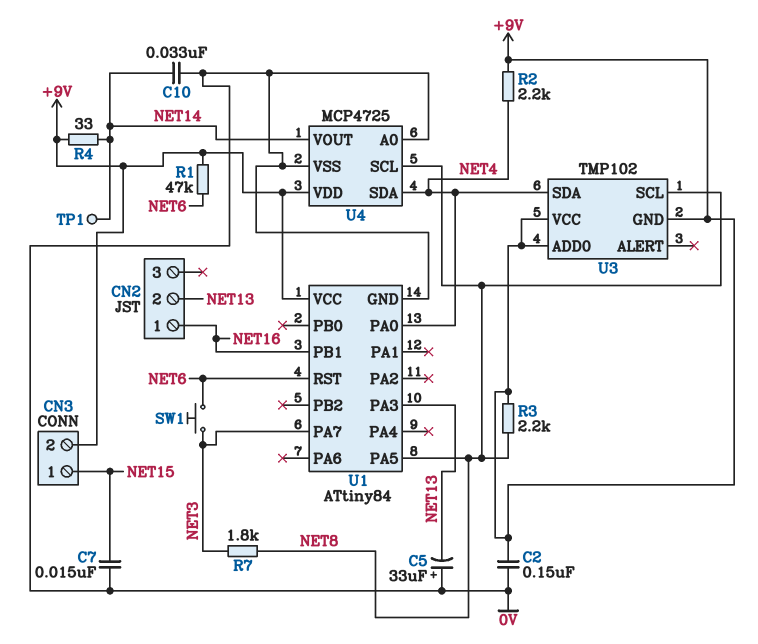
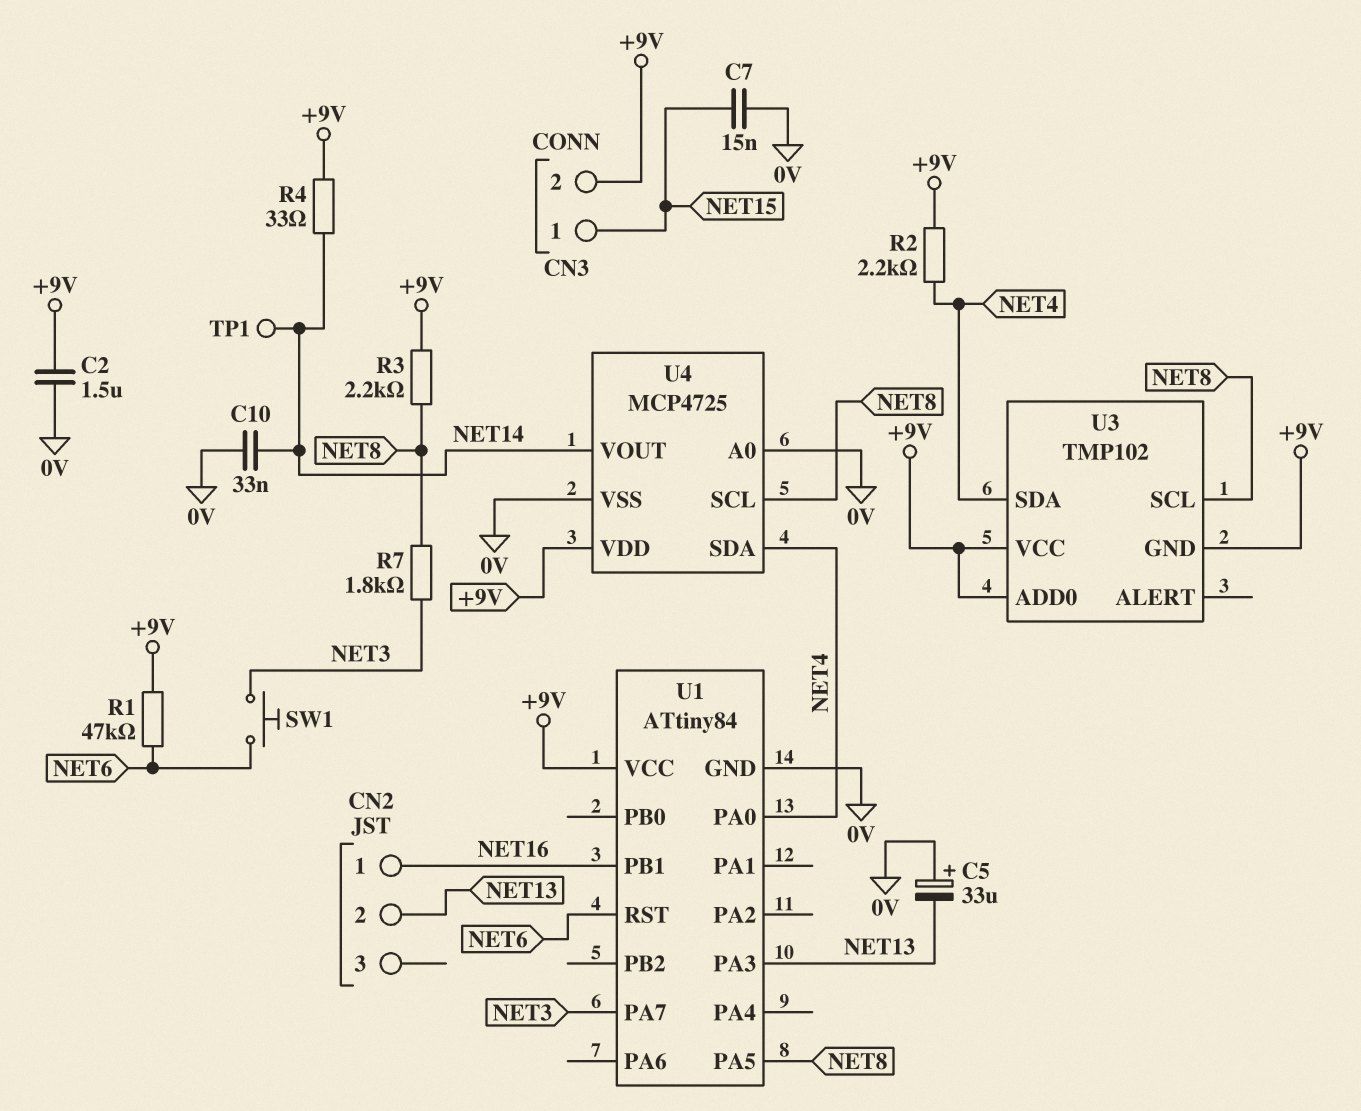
C2: 150nF (+9V, 0V) -> 1.5uF (+9V, 0V)

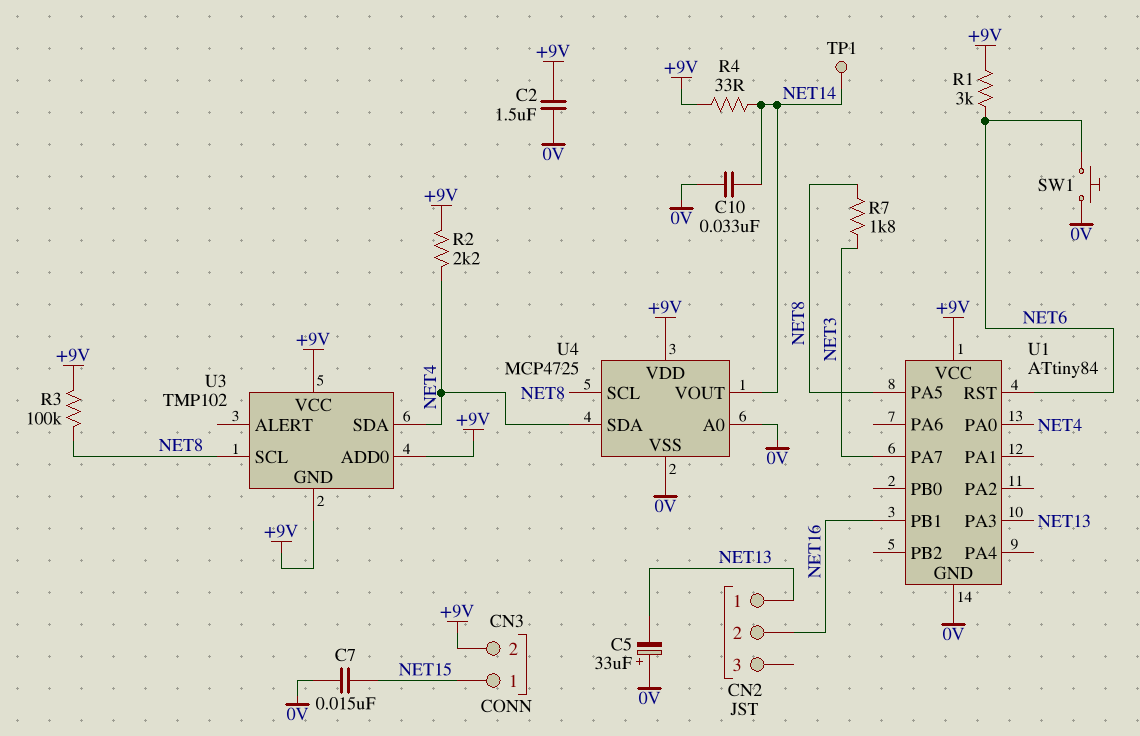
CN2 pin 1: NET16 -> NET13
CN2 pin 2: NET13 -> NET16
R1: 47k (+9V, NET6) -> 3k (+9V, NET6)
R3: 2.2k (+9V, NET8) -> 100k (+9V, NET8)
SW1: button (NET3, NET6) -> button (0V, NET6)

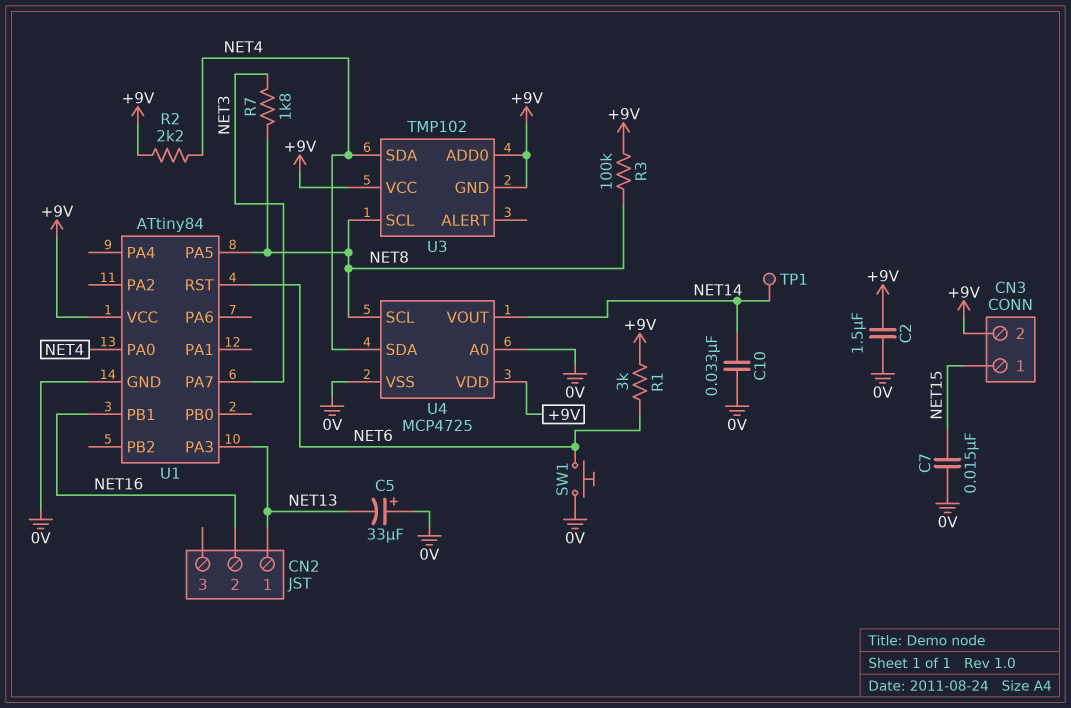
R4: 33 (+9V, NET14) -> none

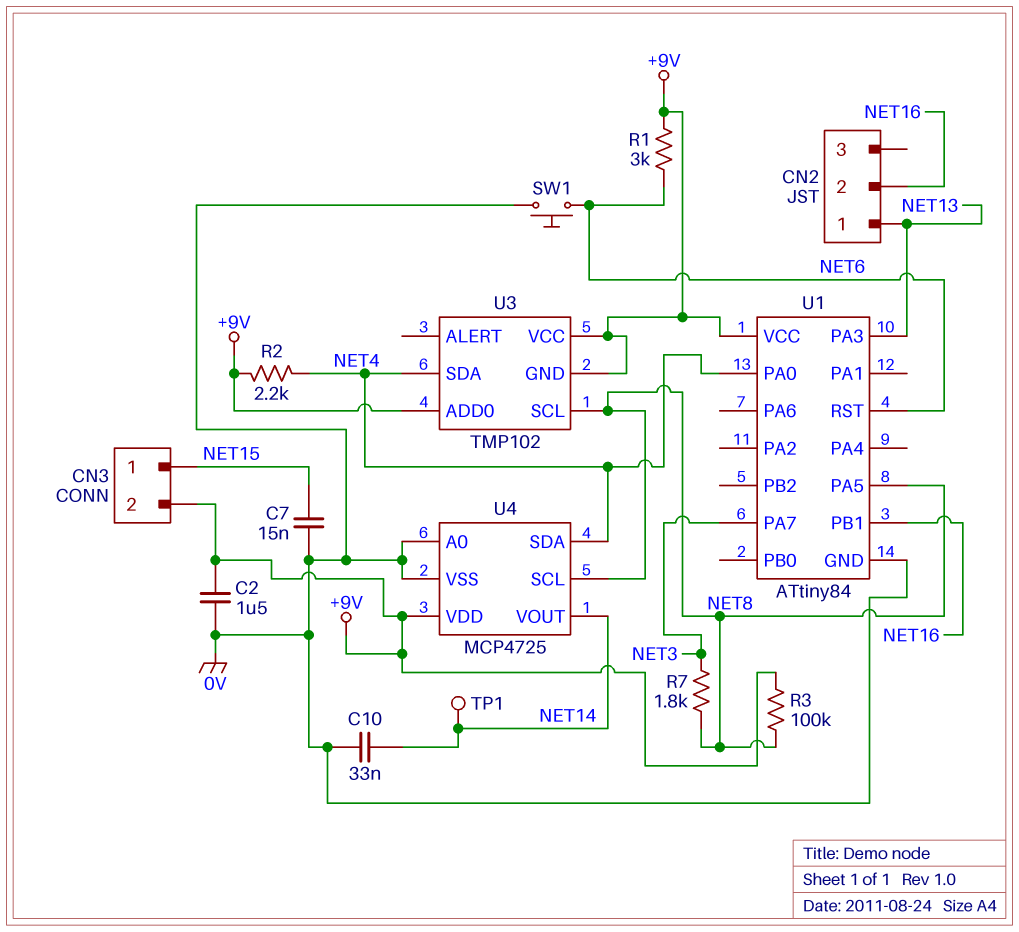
C5: 33uF (plus 0V, minus NET13) -> none

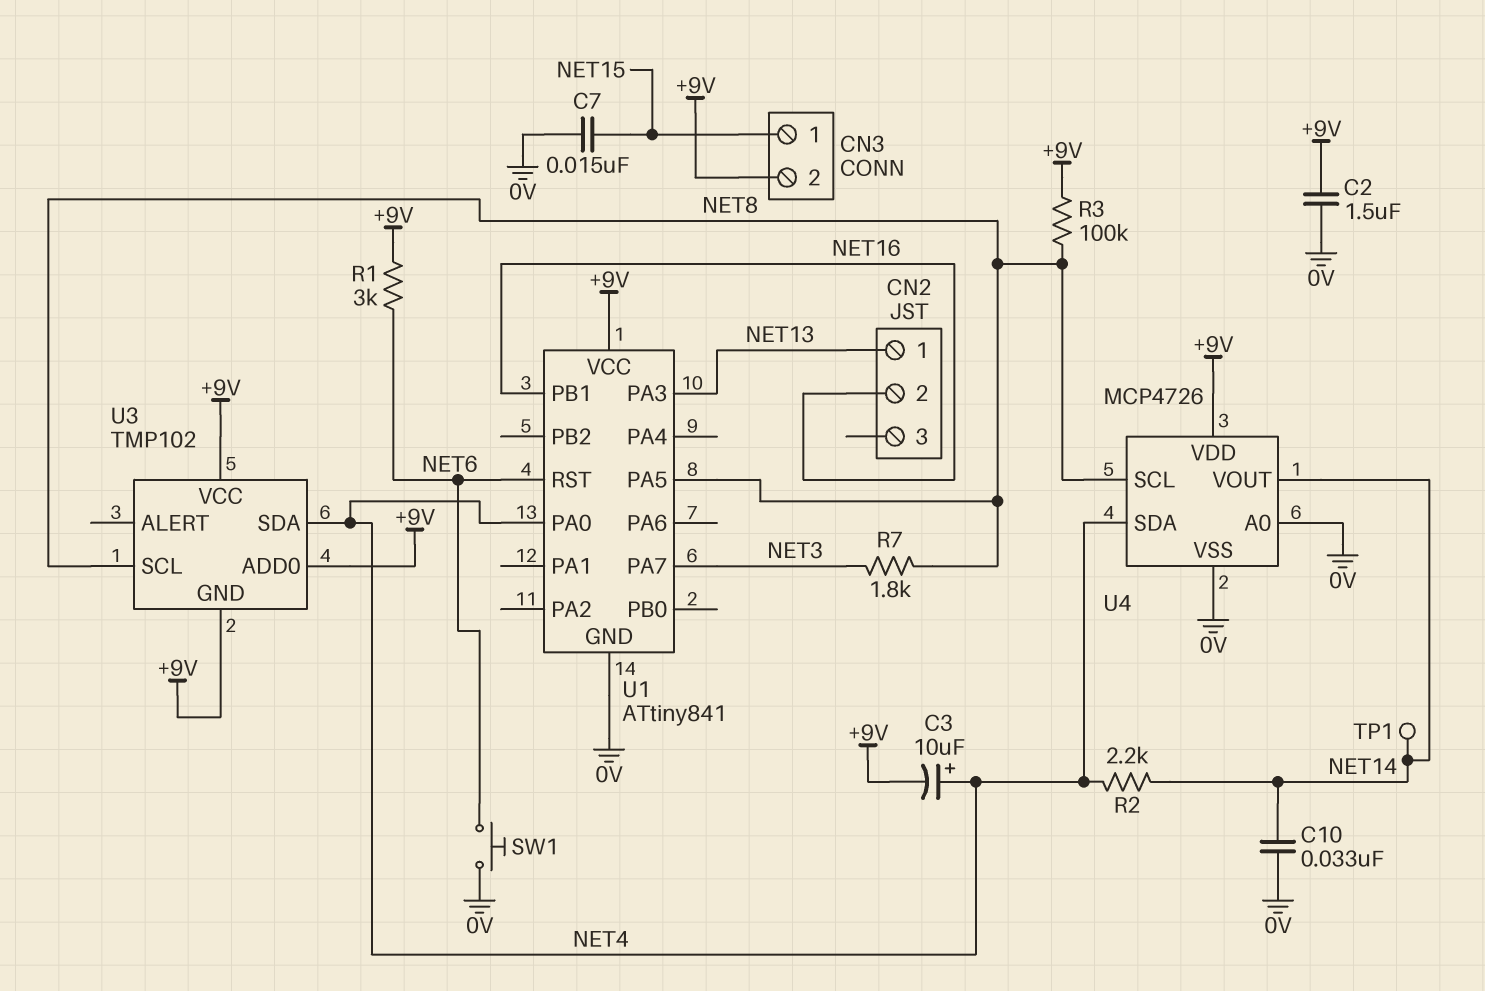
C3: none -> 10uF (plus NET4, minus +9V)
R2: 2.2k (+9V, NET4) -> 2.2k (NET4, NET14)
U1: ATtiny84 -> ATtiny841
U4: MCP4725 -> MCP4726

